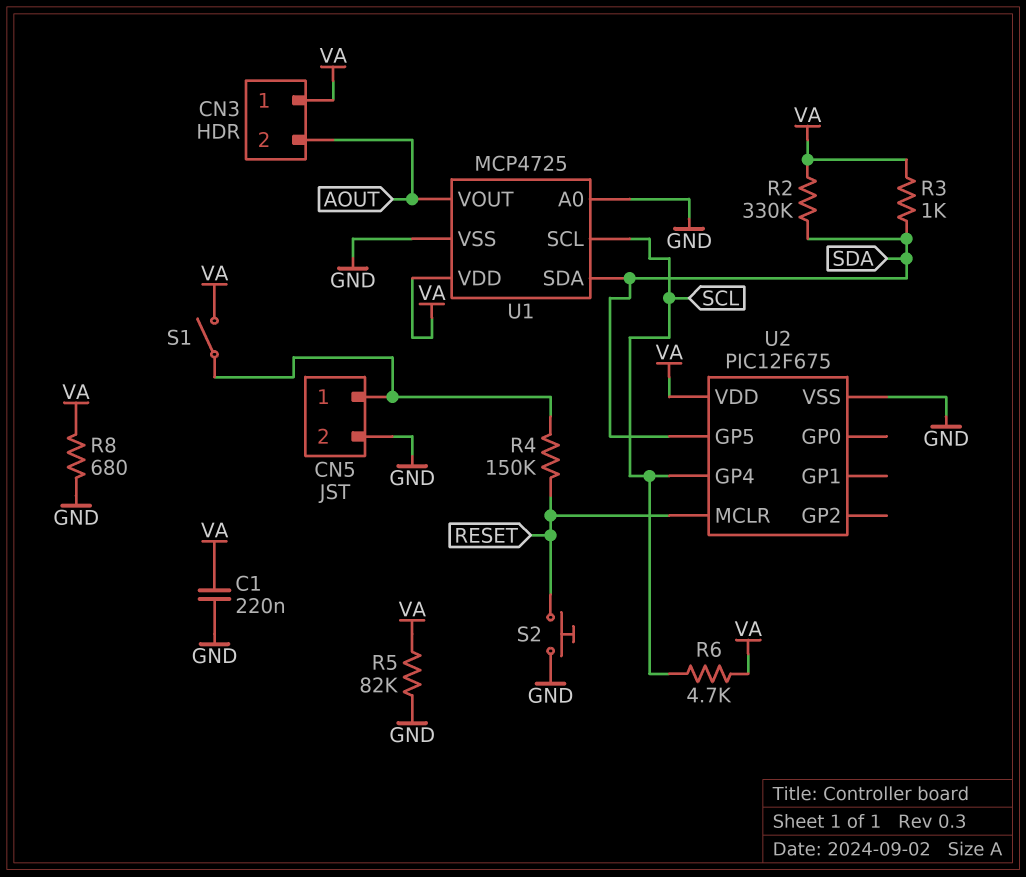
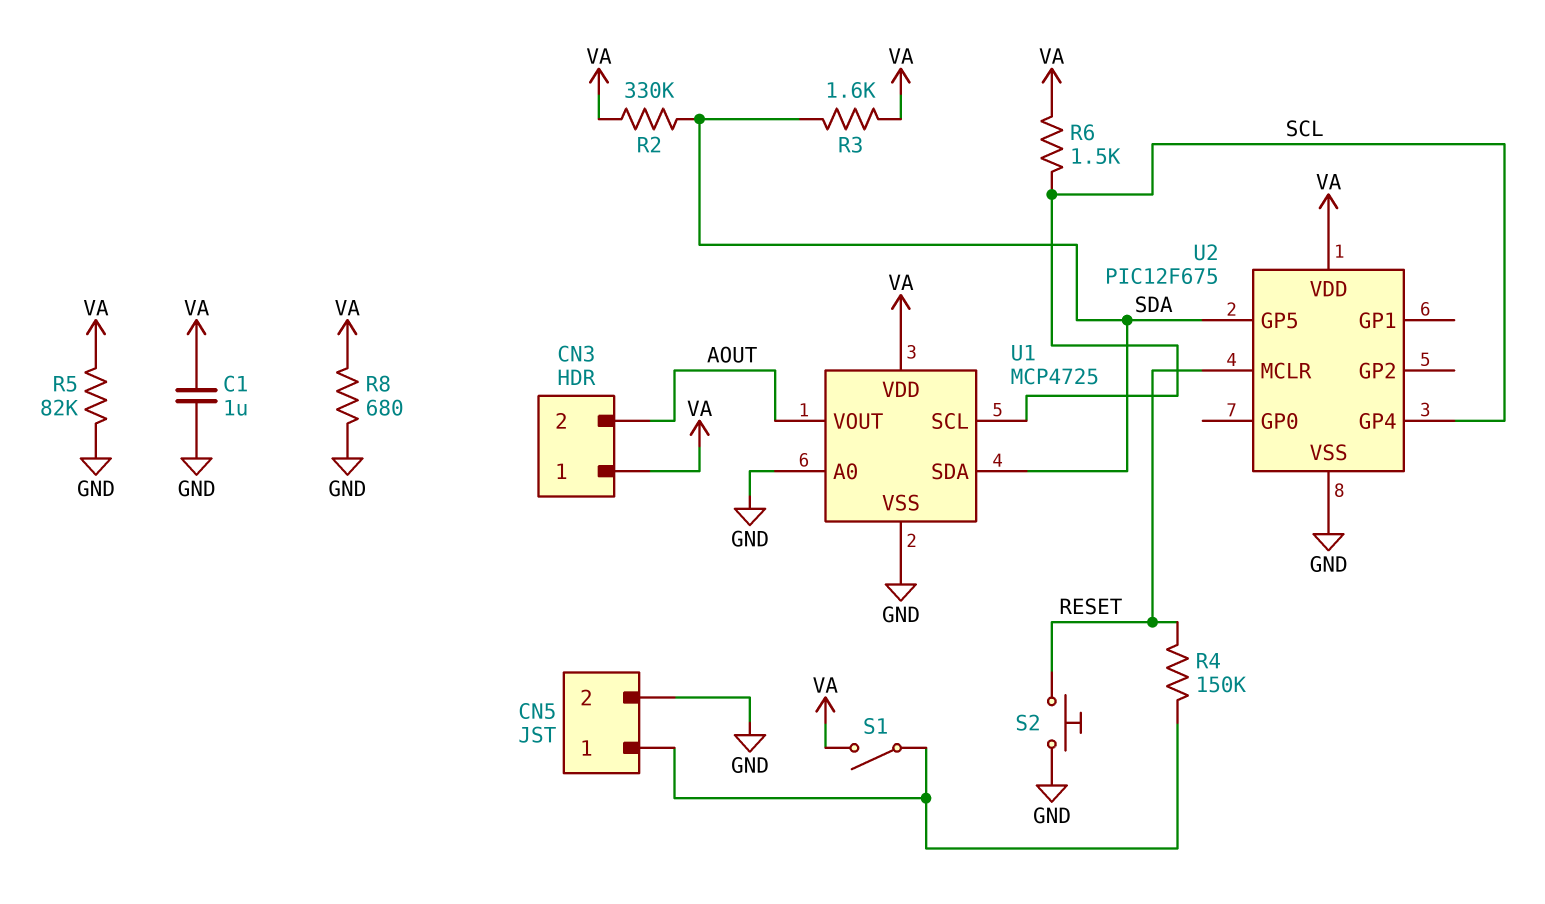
C1: 220nF (GND, VA) -> 1uF (GND, VA)
R3: 1k (SDA, VA) -> 1.6k (SDA, VA)
R6: 4.7k (SCL, VA) -> 1.5k (SCL, VA)

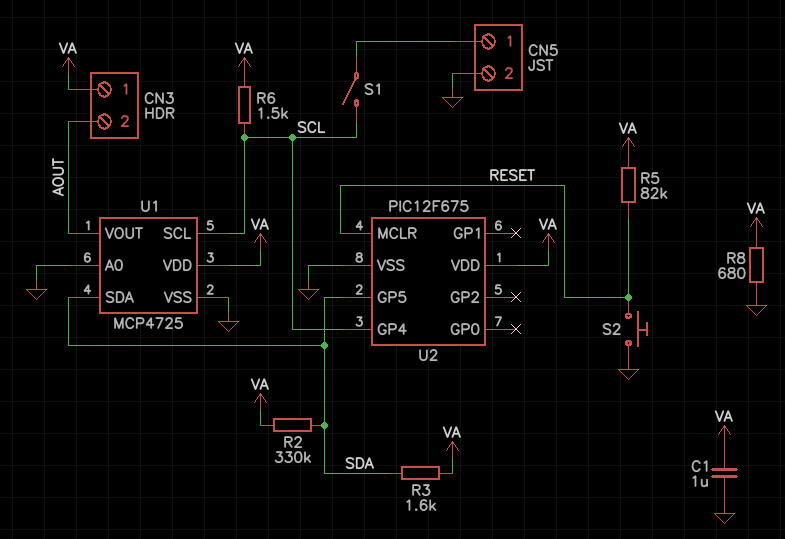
R4: 150k (CN5/1, RESET) -> none
R5: 82k (GND, VA) -> 82k (RESET, VA)
S1: switch (CN5/1, VA) -> switch (CN5/1, SCL)

